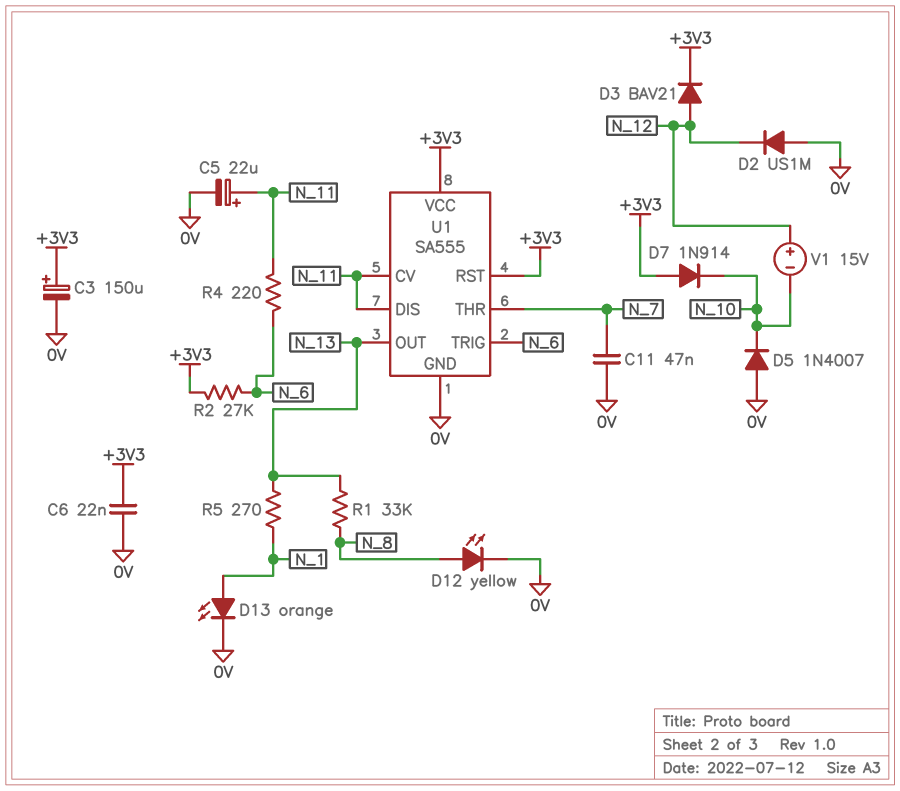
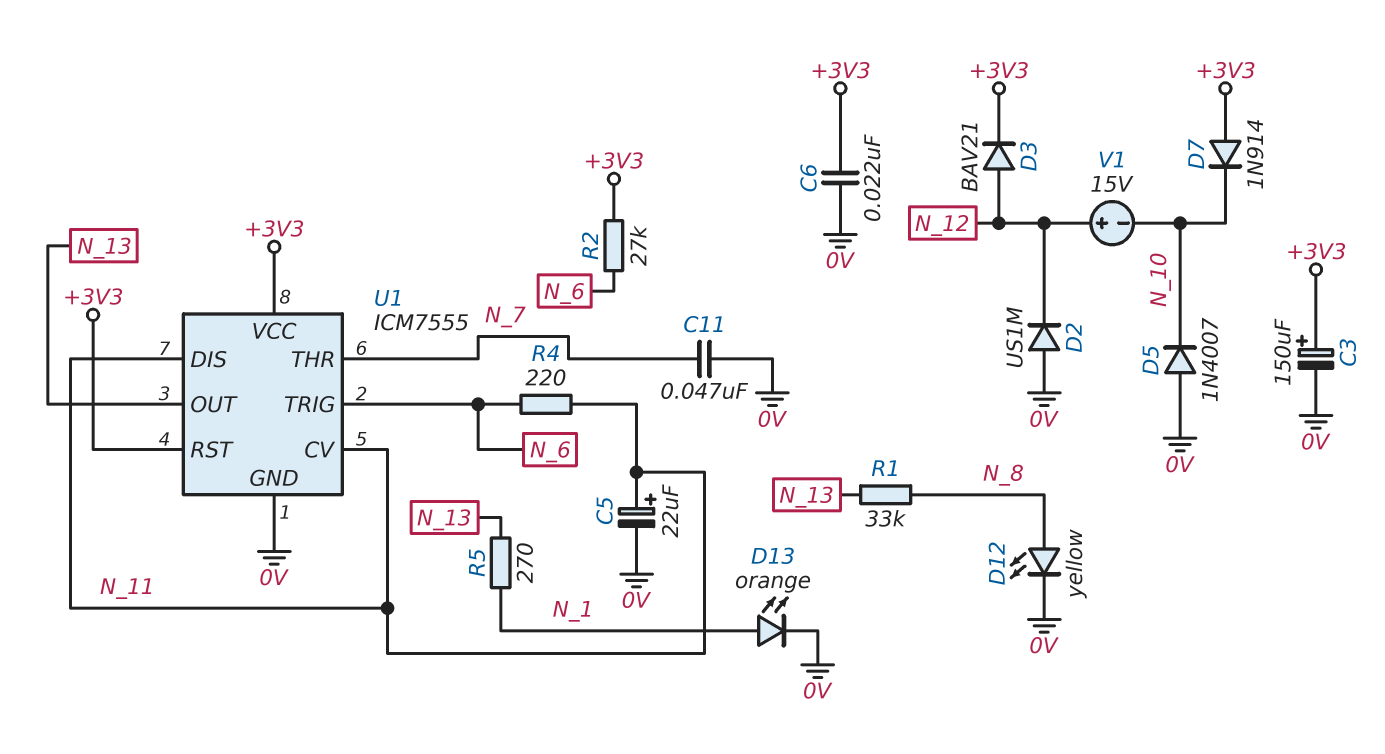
U1: SA555 -> ICM7555

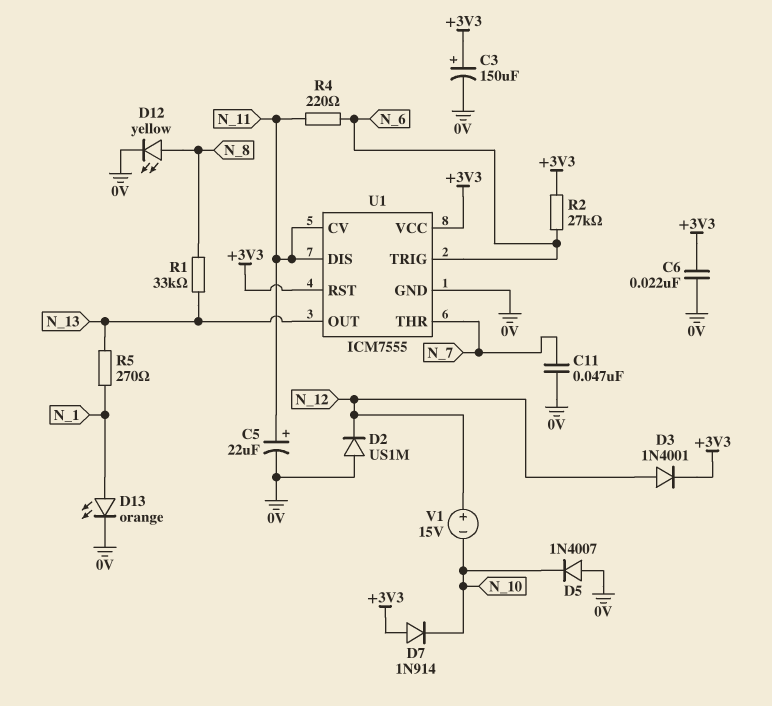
D3: diode BAV21 (A N_12, K +3V3) -> diode 1N4001 (A N_12, K +3V3)

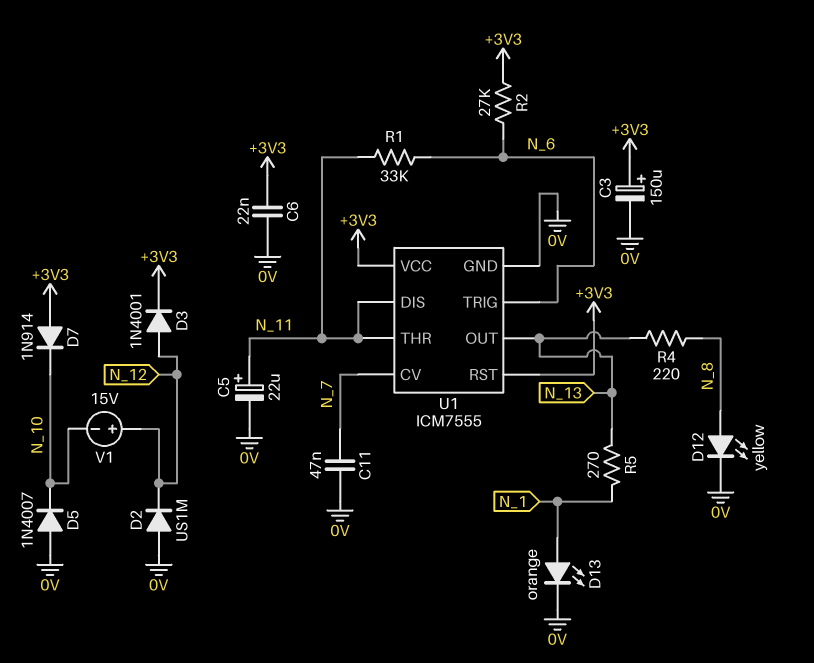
R1: 33k (N_8, N_13) -> 33k (N_6, N_11)
R4: 220 (N_6, N_11) -> 220 (N_8, N_13)
U1 pin CV: N_11 -> N_7
U1 pin THR: N_7 -> N_11

